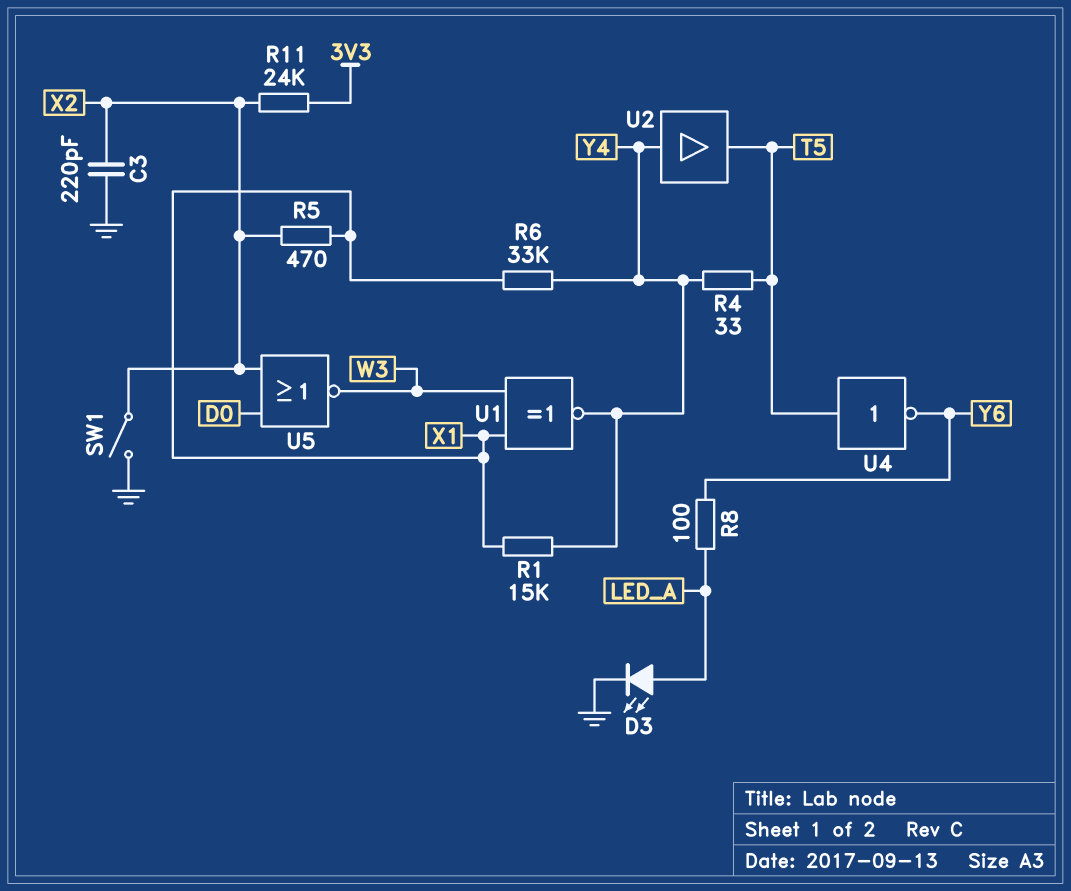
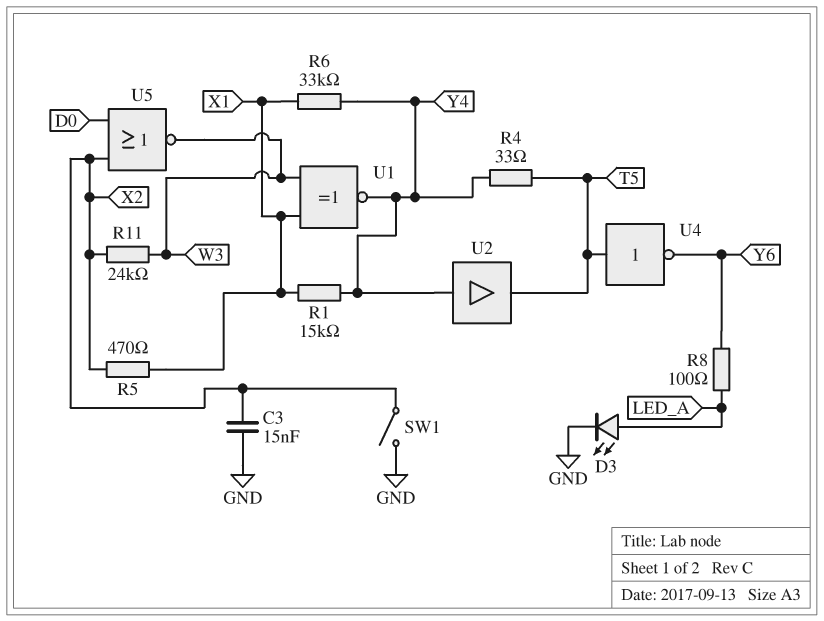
C3: 220pF (GND, X2) -> 15nF (GND, X2)
R11: 24k (3V3, X2) -> 24k (W3, X2)

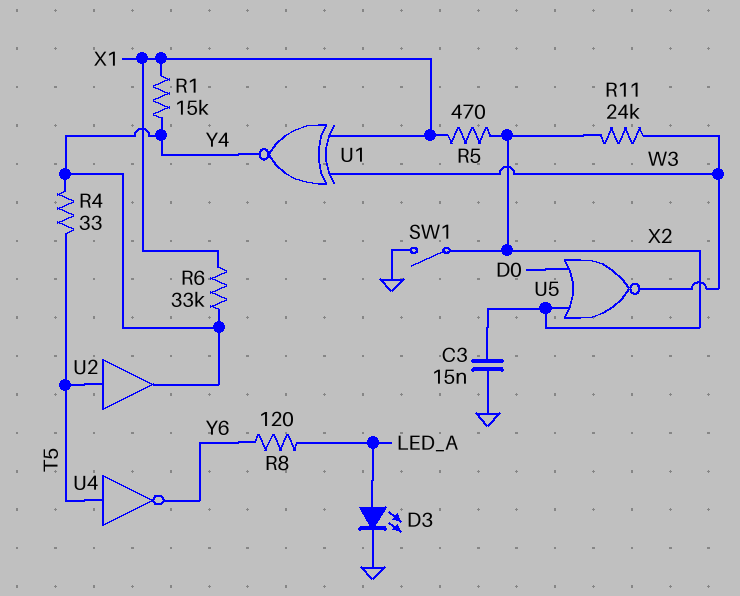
R8: 100 (LED_A, Y6) -> 120 (LED_A, Y6)
U2: buffer (in Y4, out T5) -> buffer (in T5, out Y4)

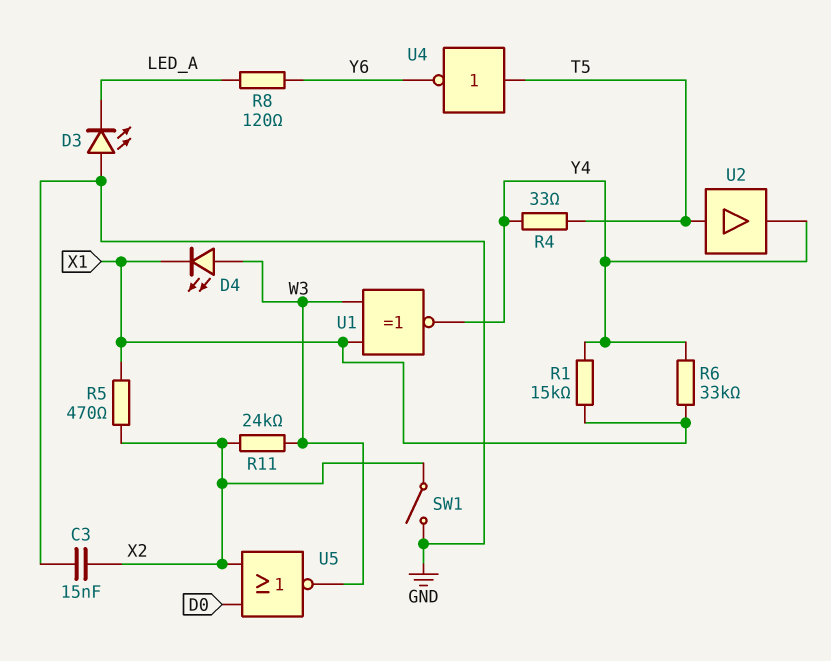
D3: LED (A LED_A, K GND) -> LED (A GND, K LED_A)
D4: none -> LED (A W3, K X1)

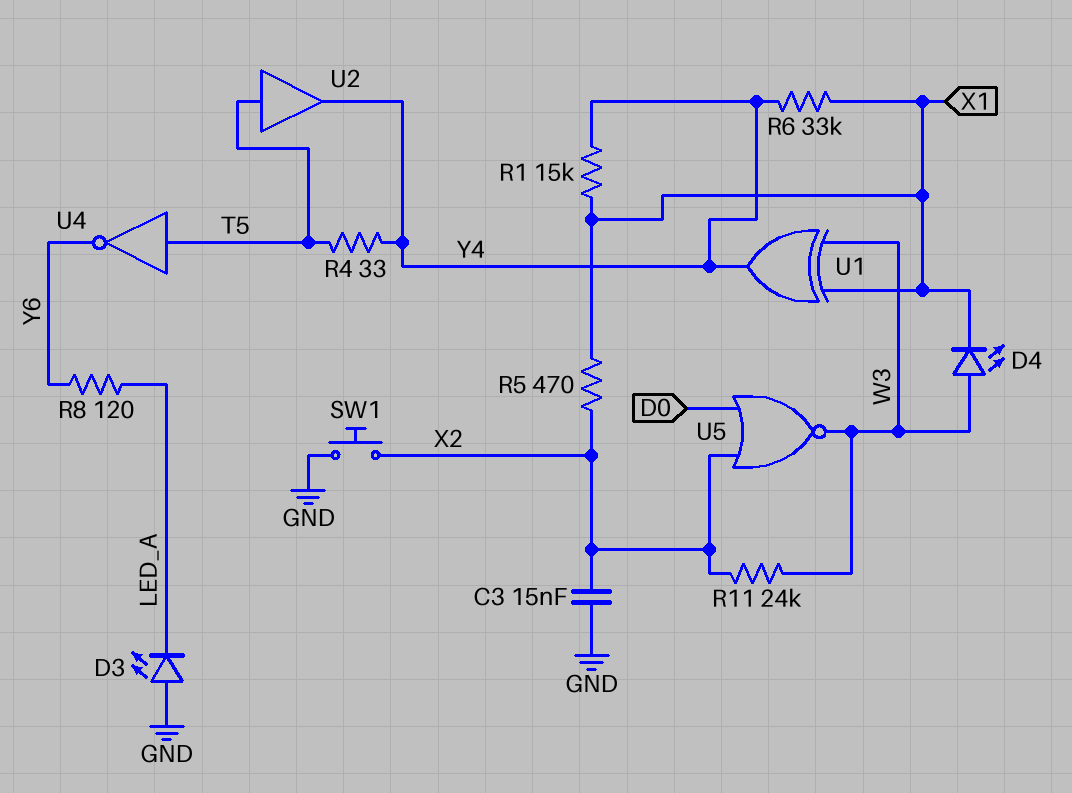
SW1: switch (GND, X2) -> button (GND, X2)
U1: XNOR (in W3, in X1, out Y4) -> XOR (in W3, in X1, out Y4)

